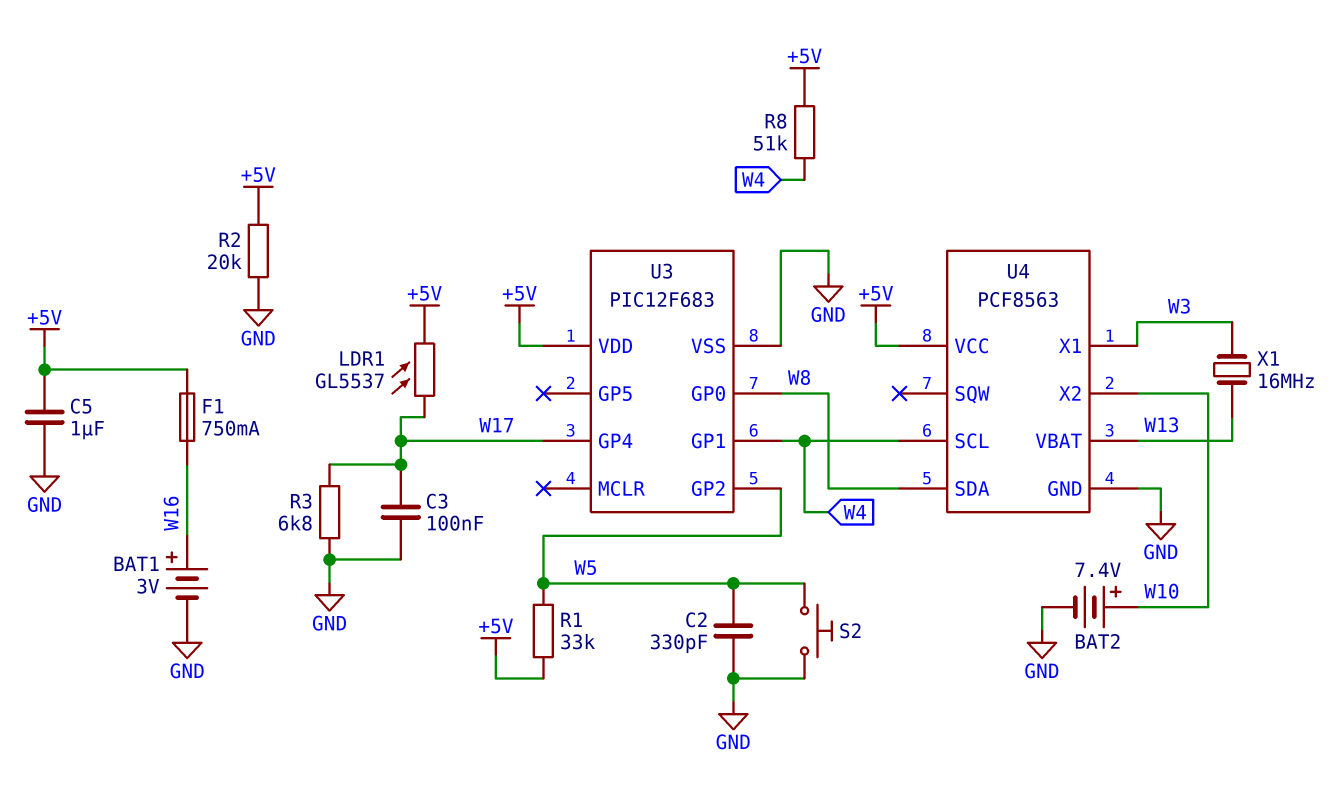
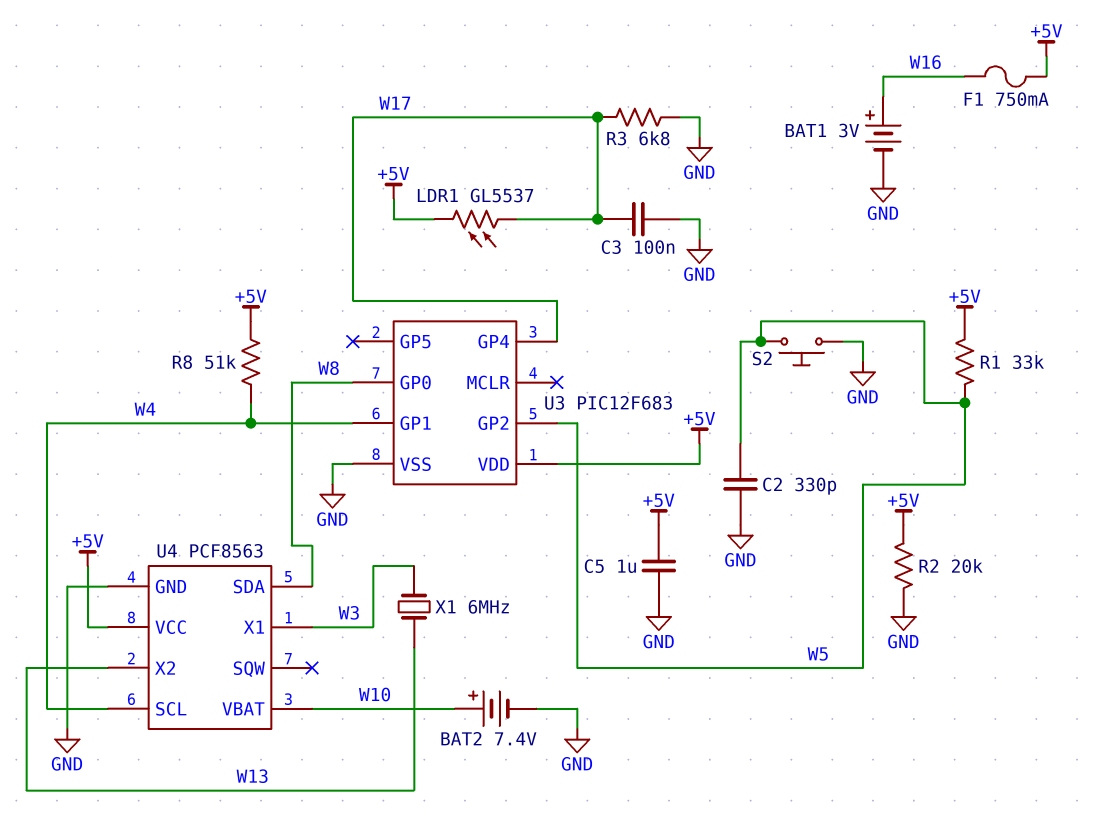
U4 pin VBAT: W13 -> W10
U4 pin X2: W10 -> W13
X1: 16MHz (W3, W13) -> 6MHz (W3, W13)

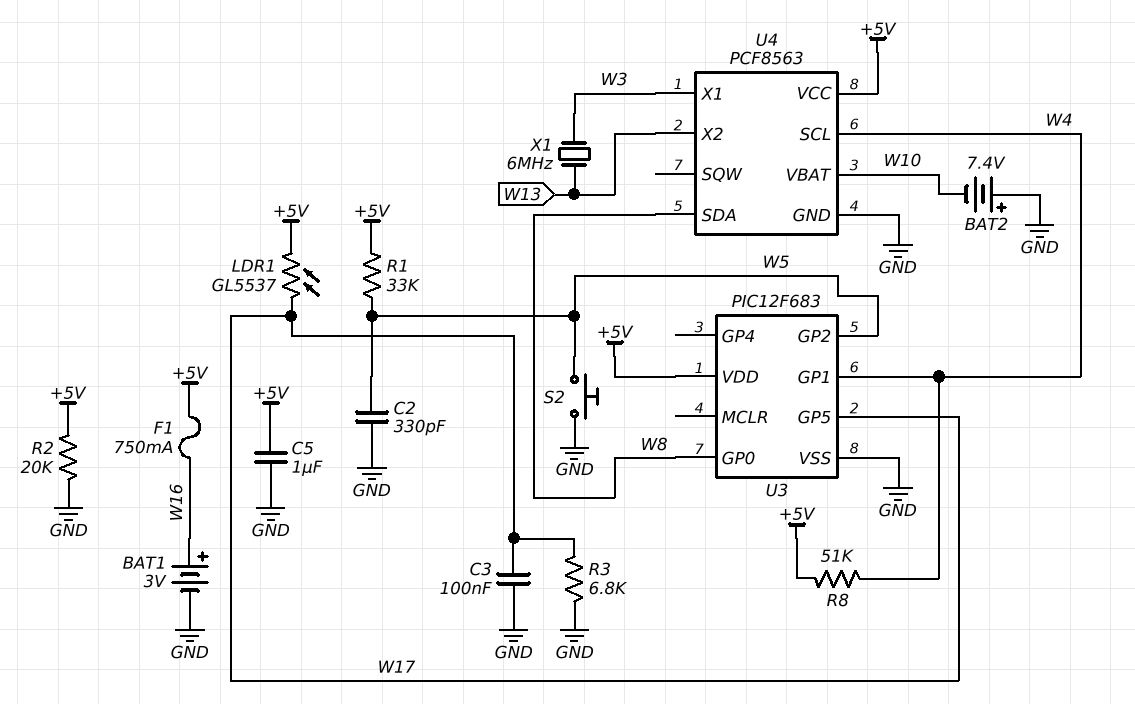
BAT2: 7.4V (plus W10, minus GND) -> 7.4V (plus GND, minus W10)
U3 pin GP4: W17 -> none
U3 pin GP5: none -> W17

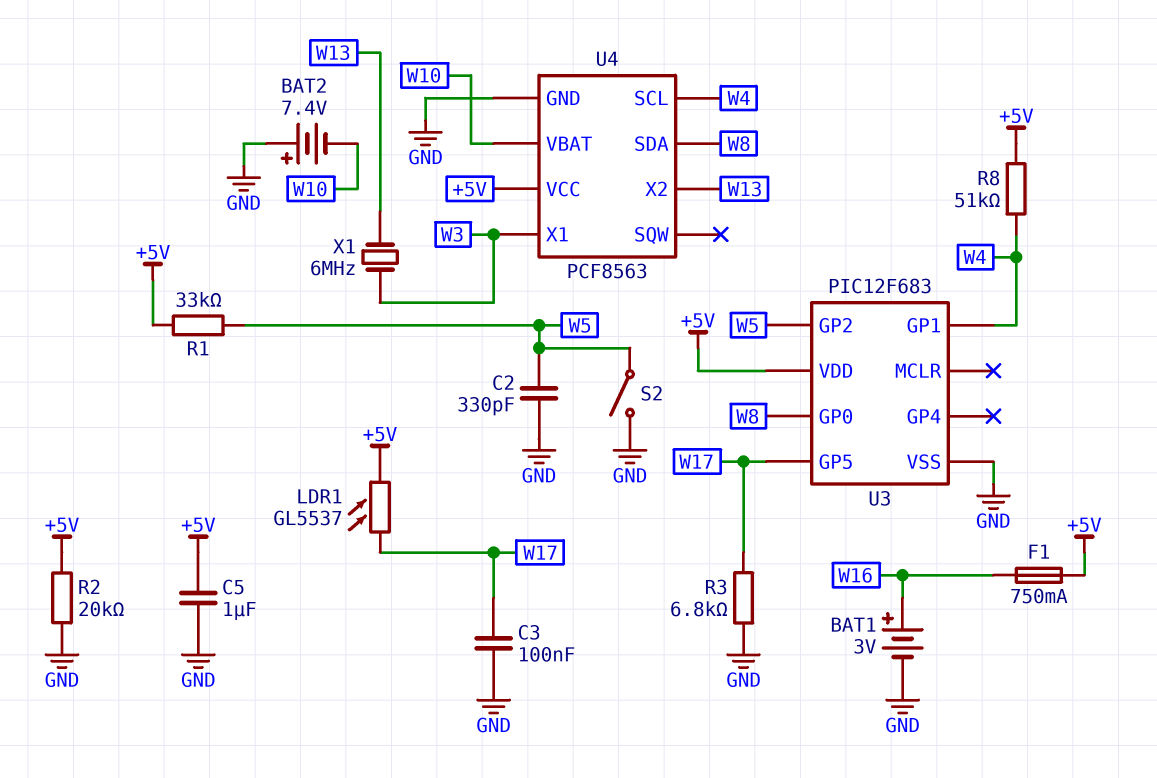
S2: button (GND, W5) -> switch (GND, W5)

